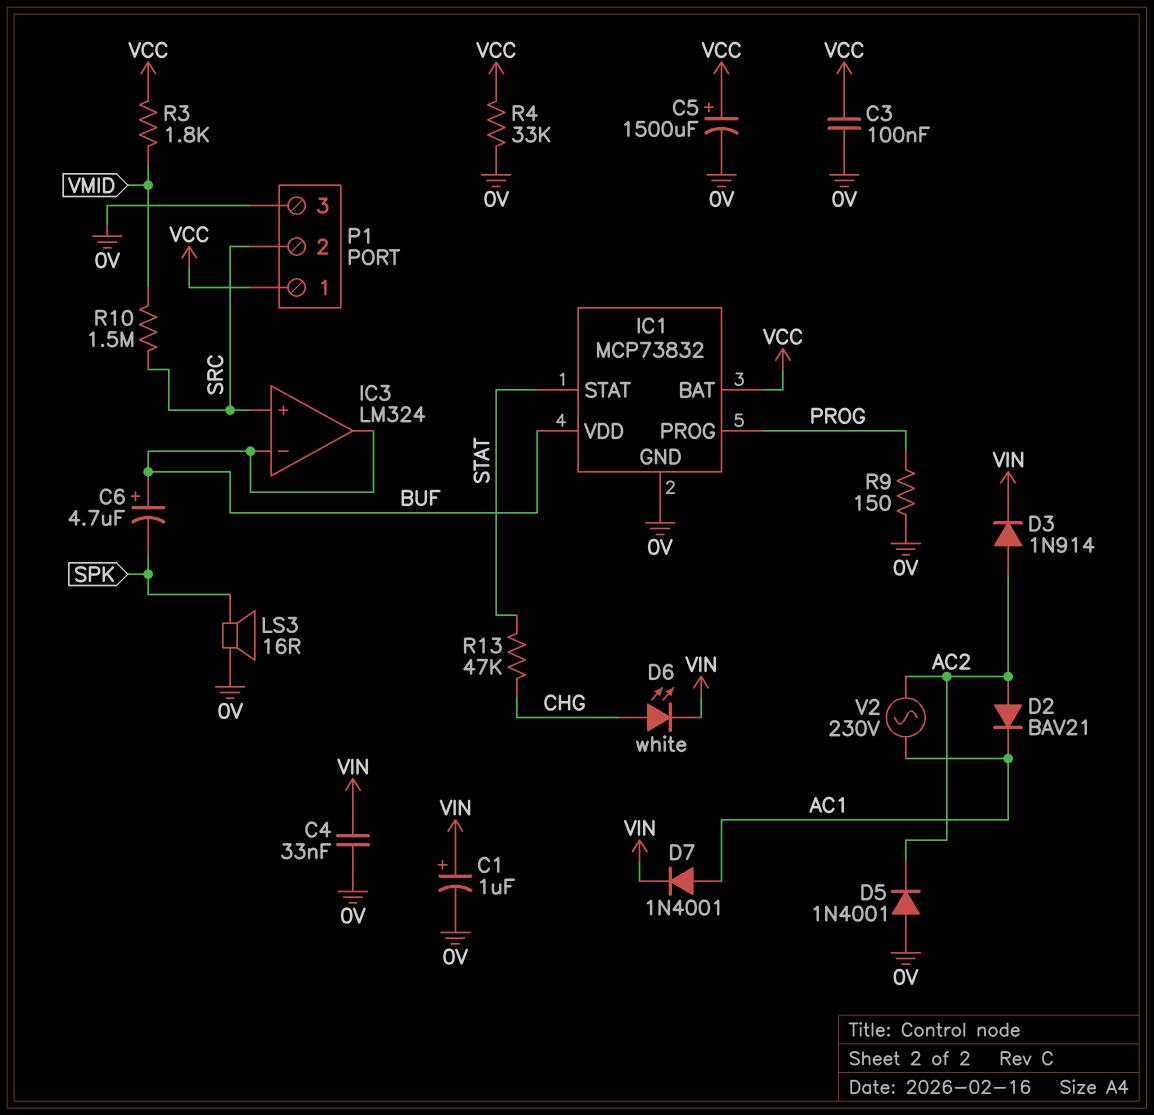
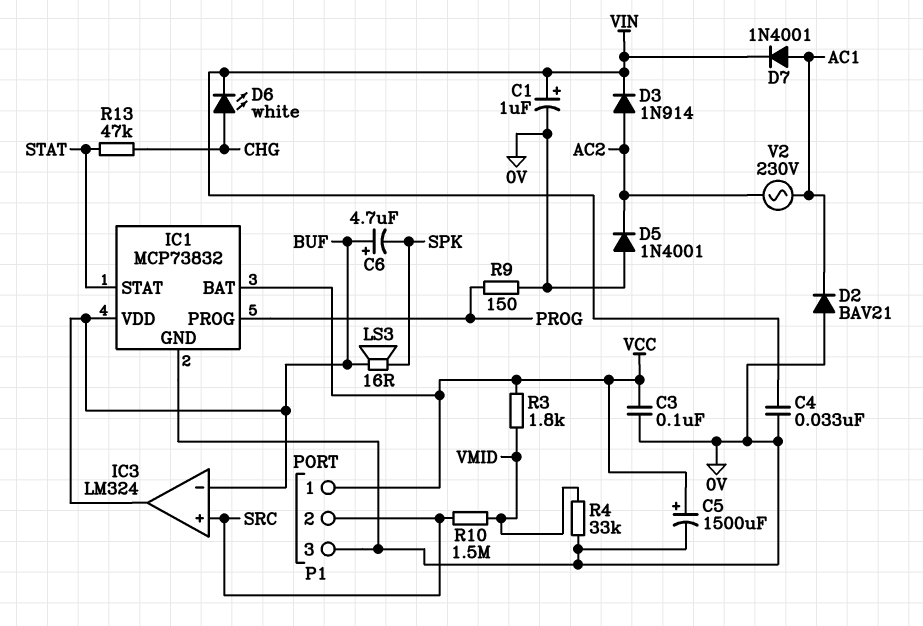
D2: diode BAV21 (A AC2, K AC1) -> diode BAV21 (A 0V, K AC1)
LS3: speaker 16R (0V, SPK) -> speaker 16R (BUF, SPK)
R4: 33k (0V, VCC) -> 33k (0V, VMID)

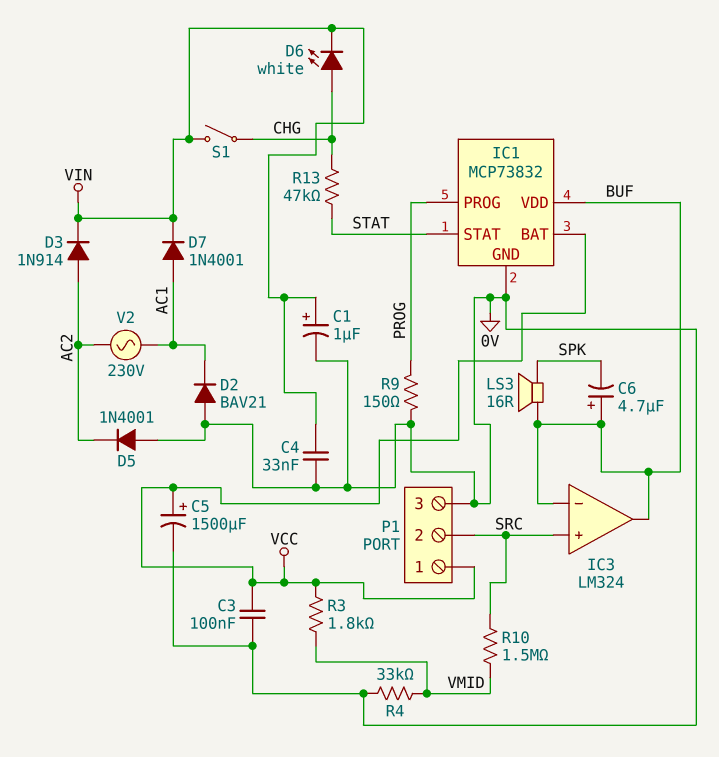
S1: none -> switch (CHG, VIN)

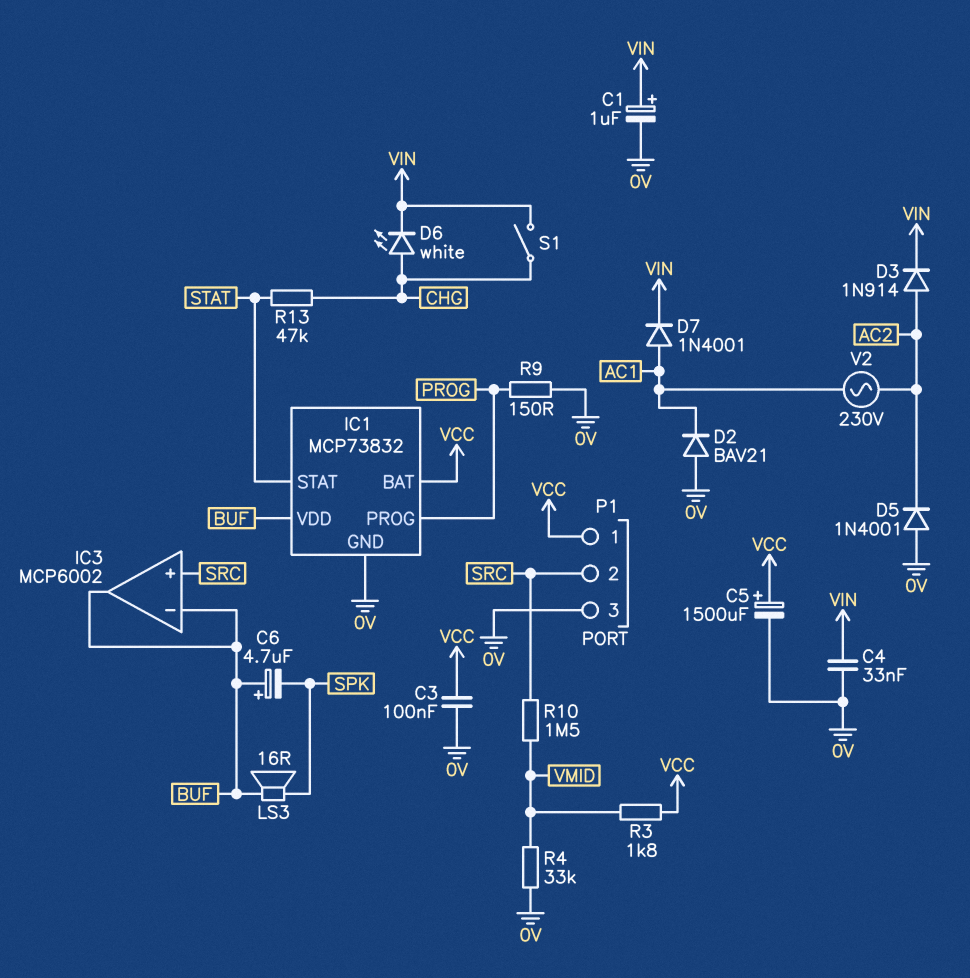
IC3: LM324 -> MCP6002

